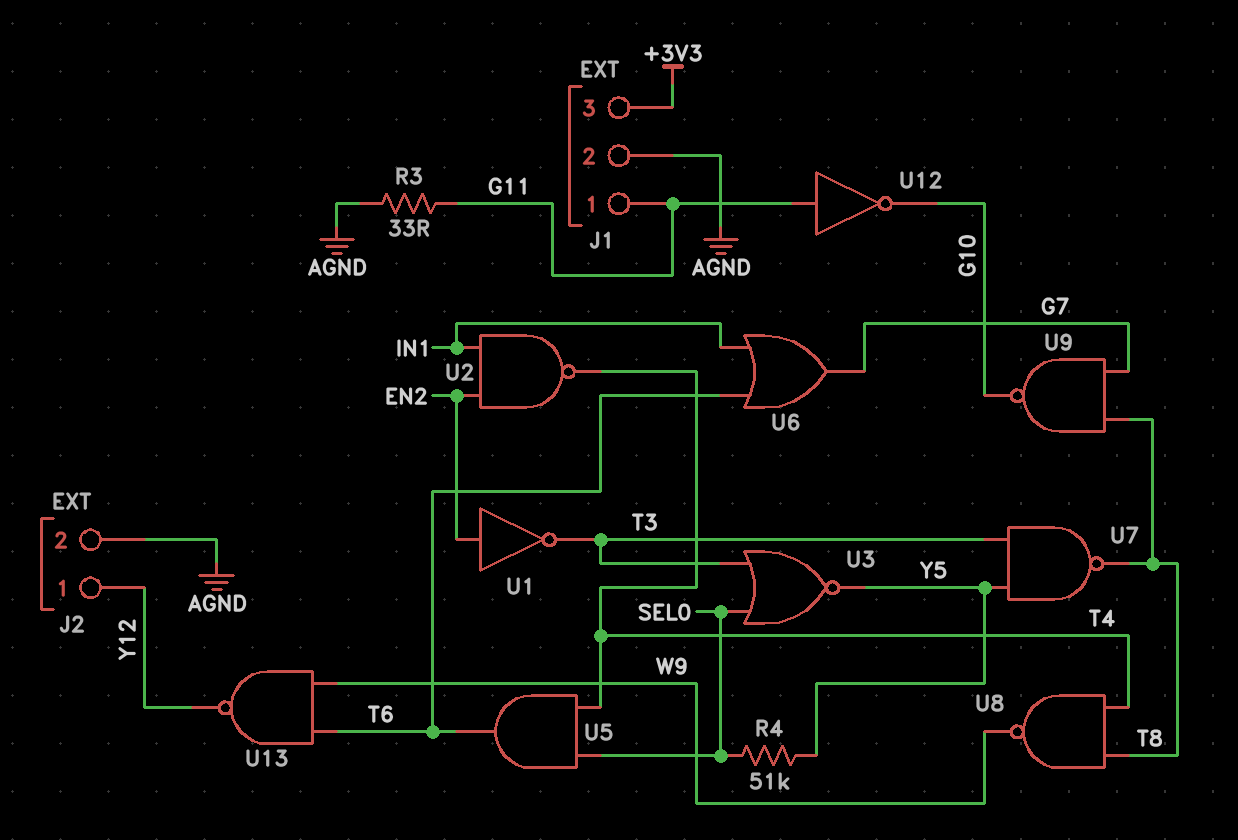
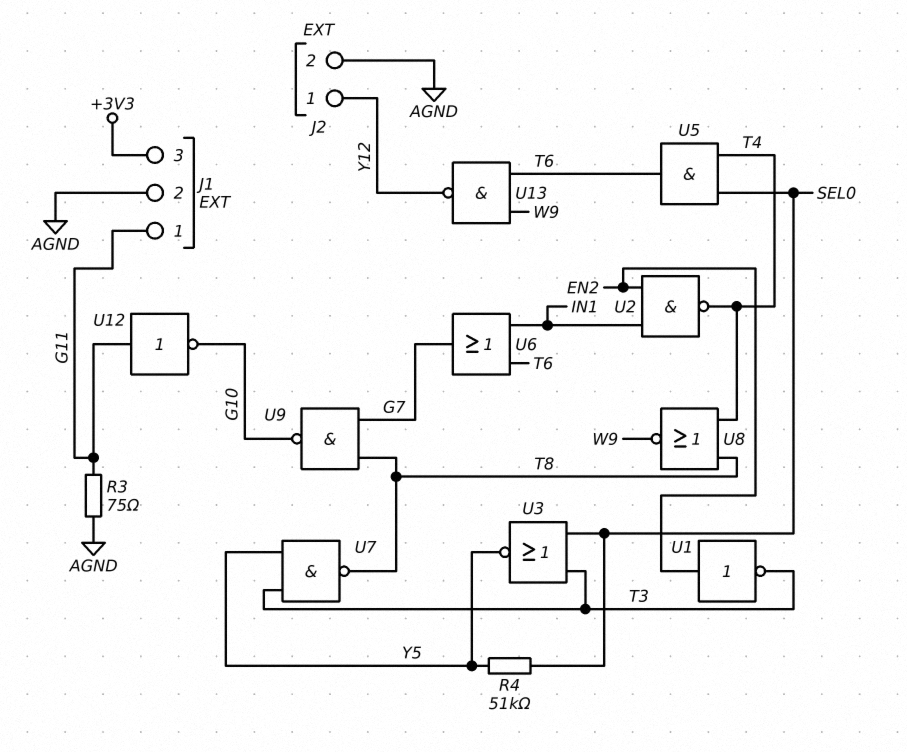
R3: 33 (AGND, G11) -> 75 (AGND, G11)
U8: NAND (in T4, in T8, out W9) -> NOR (in T4, in T8, out W9)

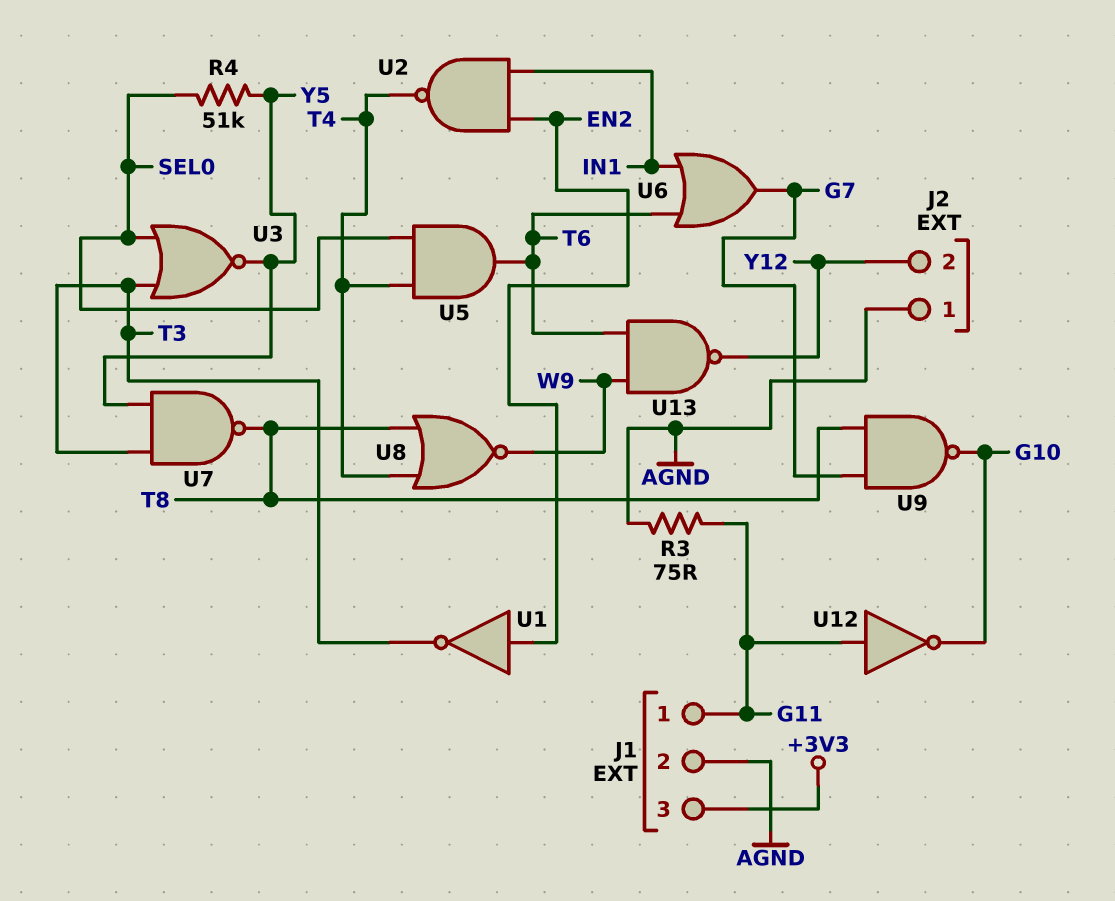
J2 pin 1: Y12 -> AGND
J2 pin 2: AGND -> Y12

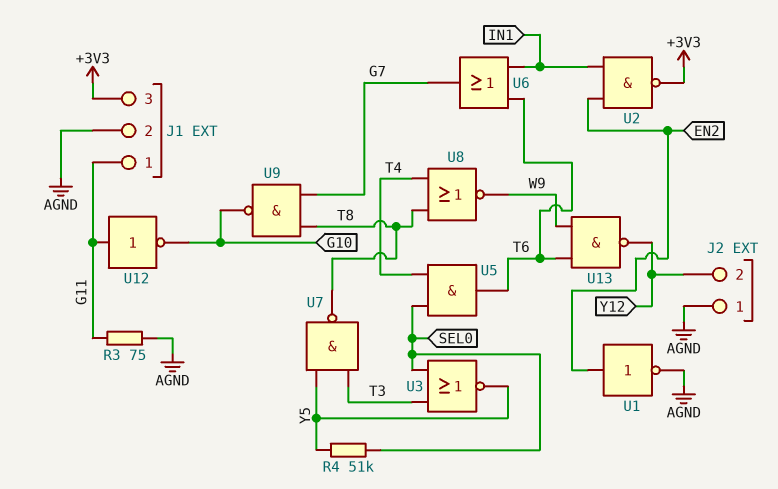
U1: NOT (in EN2, out T3) -> NOT (in EN2, out AGND)
U2: NAND (in EN2, in IN1, out T4) -> NAND (in EN2, in IN1, out +3V3)

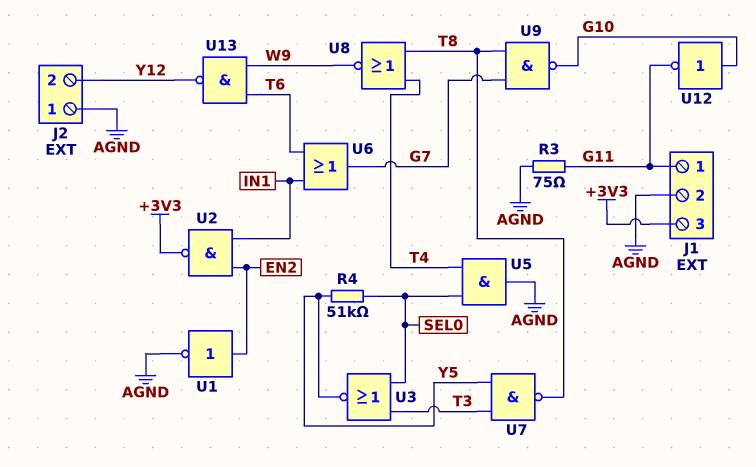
U5: AND (in SEL0, in T4, out T6) -> AND (in SEL0, in T4, out AGND)
U12: NOT (in G11, out G10) -> NOT (in G10, out G11)

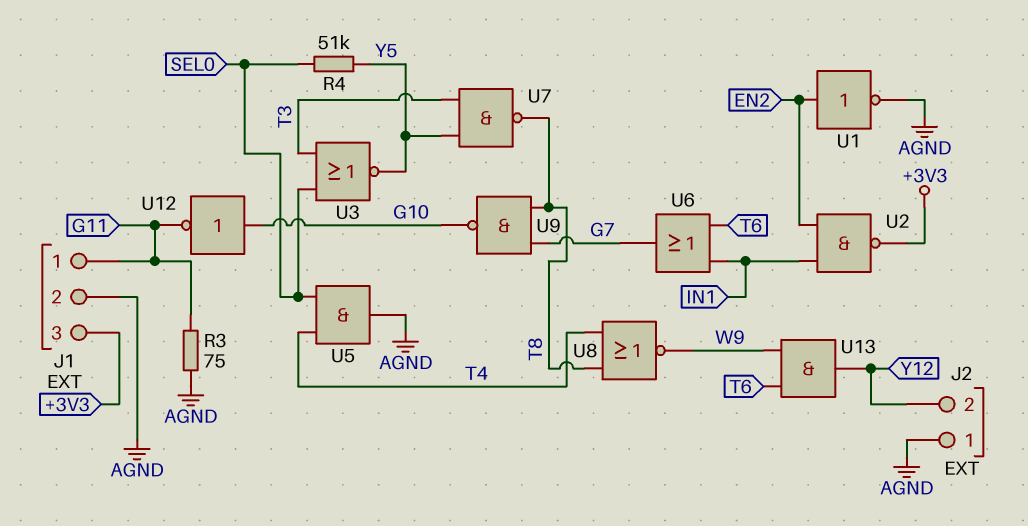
U13: NAND (in T6, in W9, out Y12) -> AND (in T6, in W9, out Y12)

